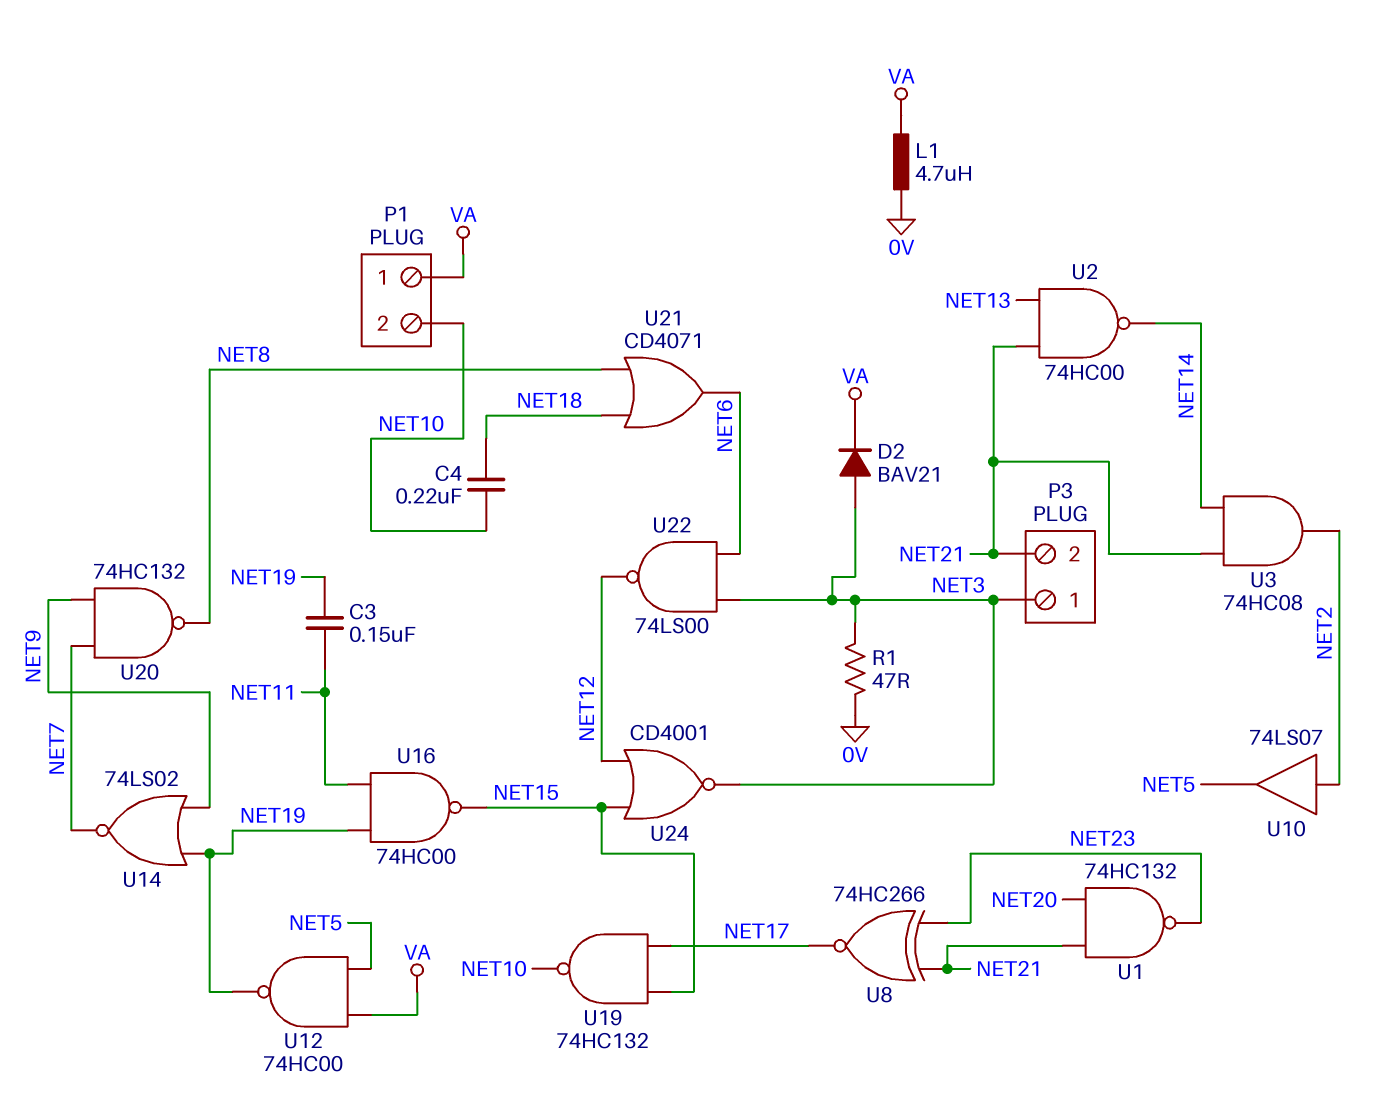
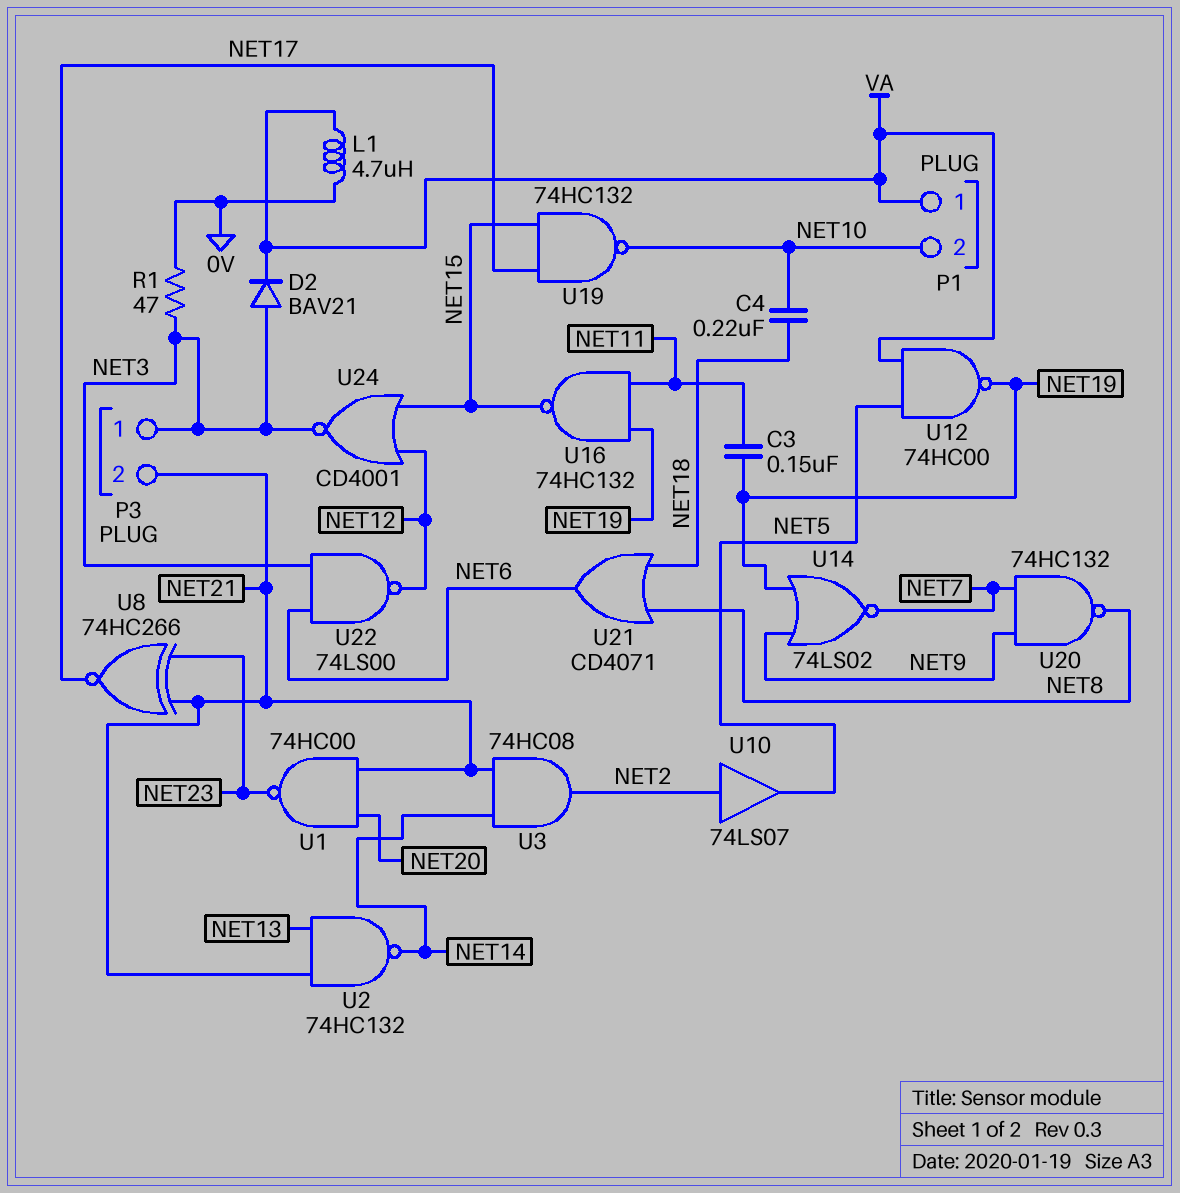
U1: NAND 74HC132 (in NET20, in NET21, out NET23) -> NAND 74HC00 (in NET20, in NET21, out NET23)
U2: NAND 74HC00 (in NET13, in NET21, out NET14) -> NAND 74HC132 (in NET13, in NET21, out NET14)
U16: NAND 74HC00 (in NET11, in NET19, out NET15) -> NAND 74HC132 (in NET11, in NET19, out NET15)

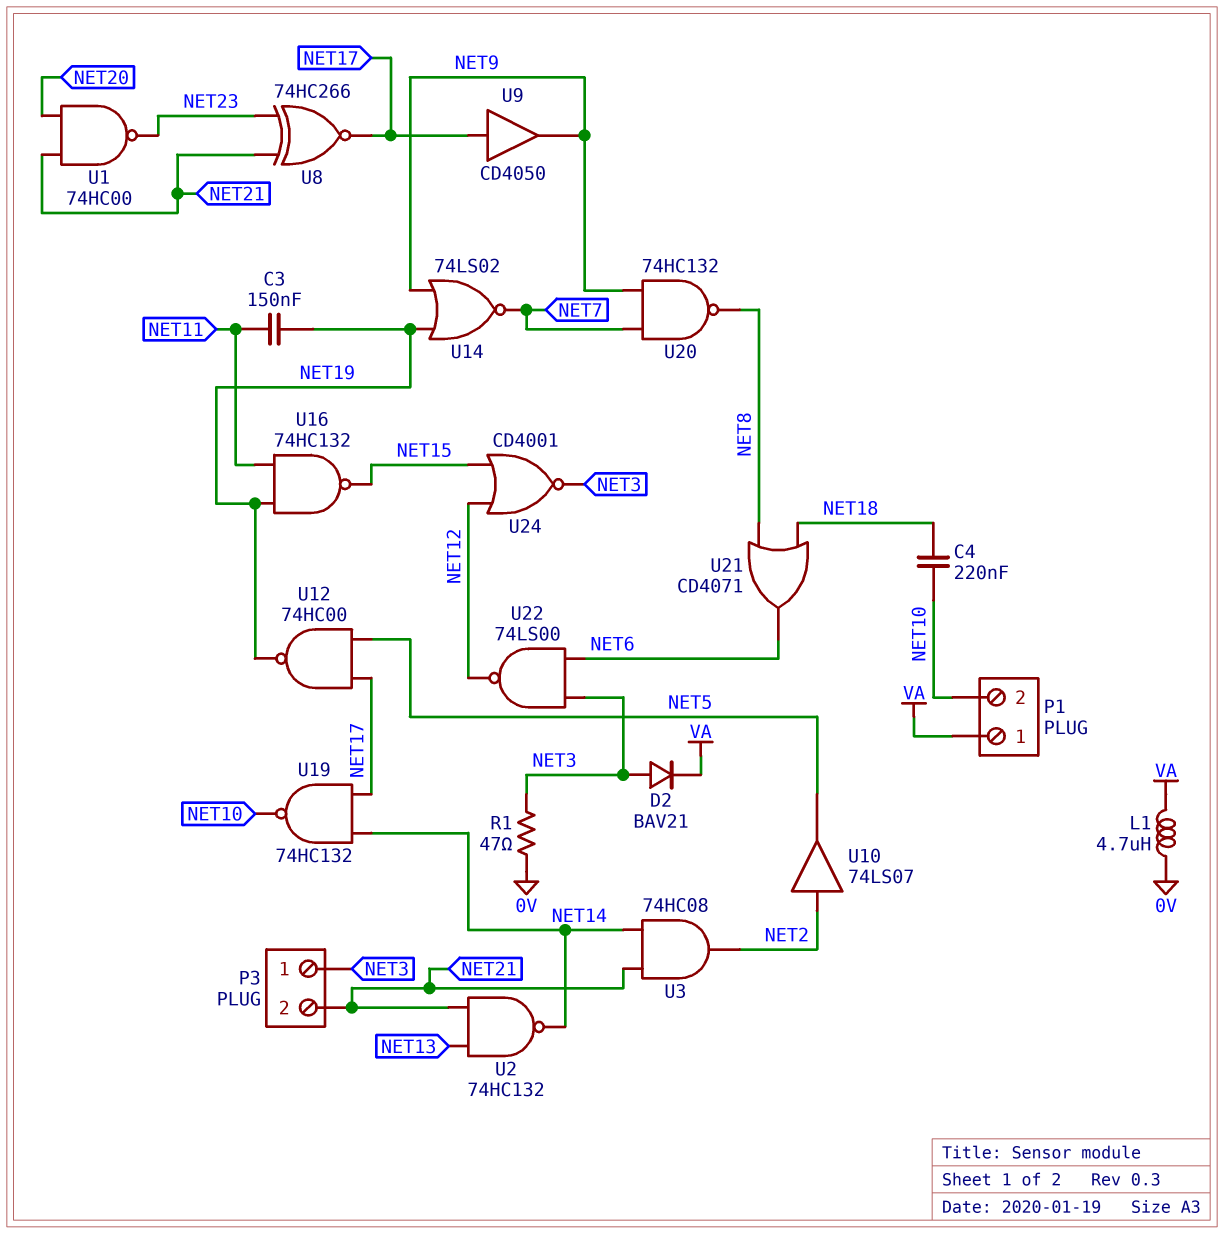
U9: none -> buffer CD4050 (in NET17, out NET9)
U12: NAND 74HC00 (in NET5, in VA, out NET19) -> NAND 74HC00 (in NET5, in NET17, out NET19)
U19: NAND 74HC132 (in NET15, in NET17, out NET10) -> NAND 74HC132 (in NET14, in NET17, out NET10)

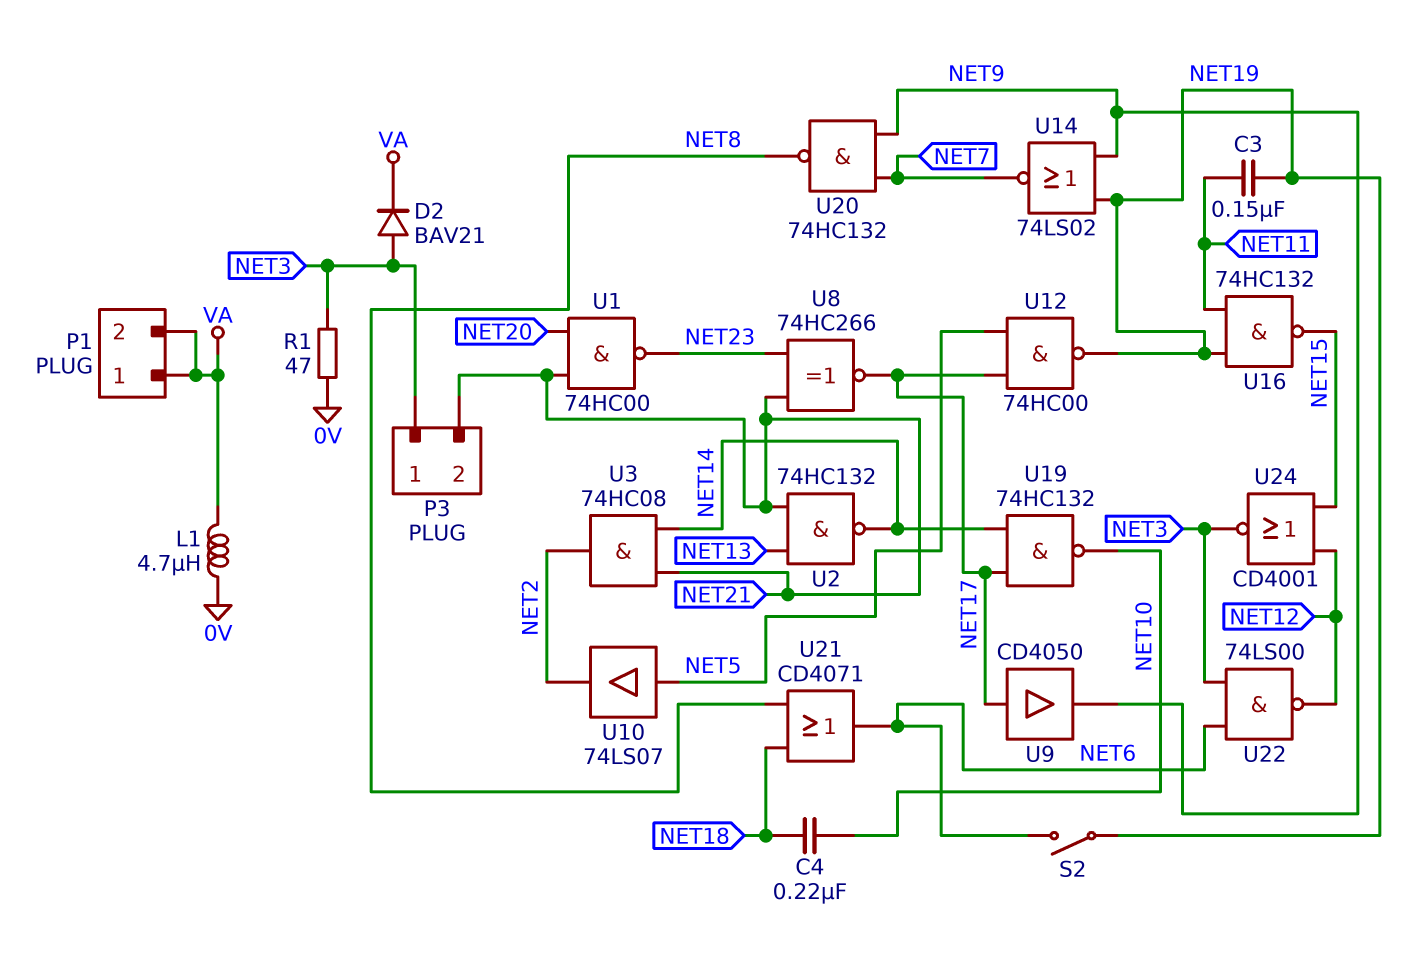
P1 pin 2: NET10 -> VA
S2: none -> switch (NET6, NET19)
U10: buffer 74LS07 (in NET2, out NET5) -> buffer 74LS07 (in NET5, out NET2)

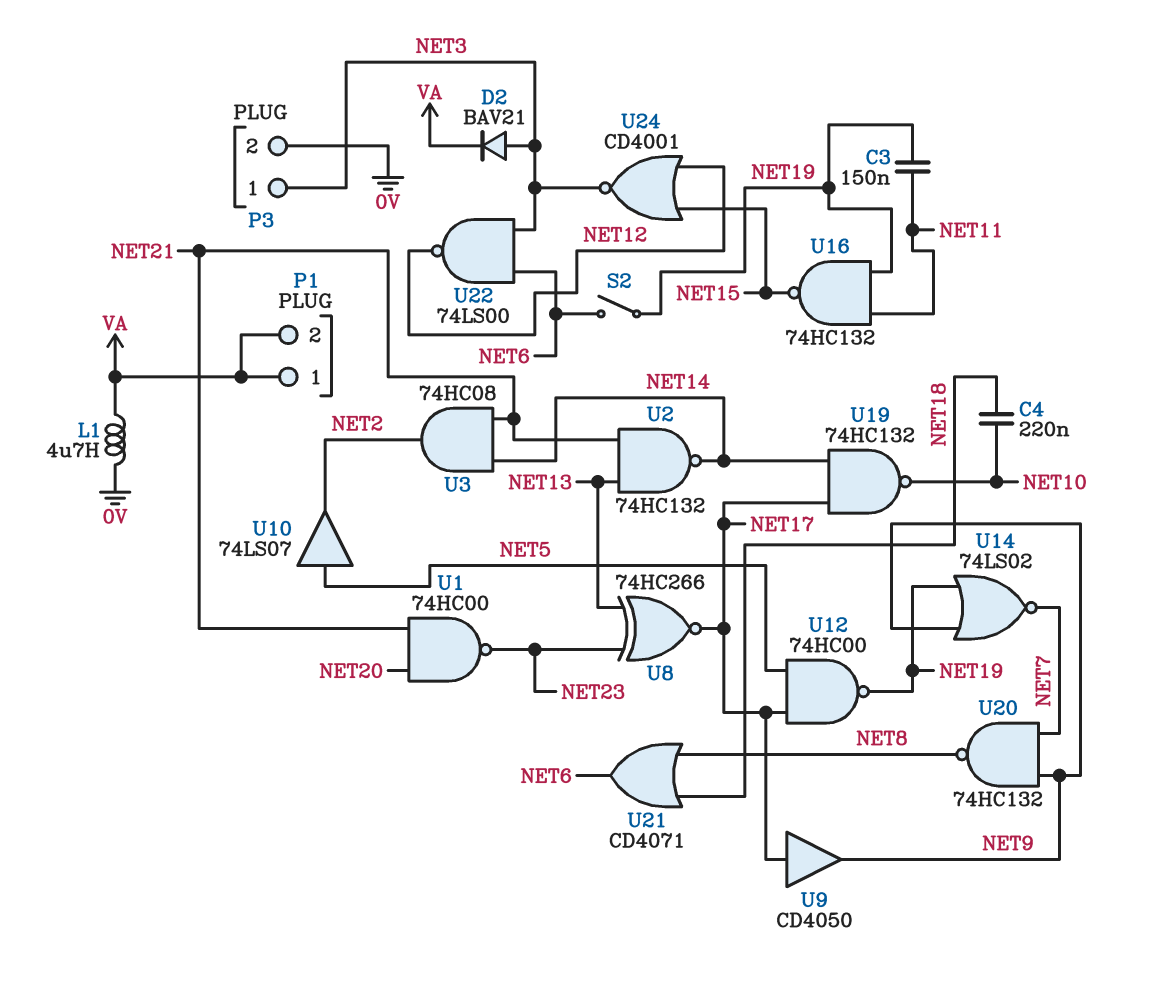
P3 pin 2: NET21 -> 0V
R1: 47 (0V, NET3) -> none
U8: XNOR 74HC266 (in NET21, in NET23, out NET17) -> XNOR 74HC266 (in NET13, in NET23, out NET17)

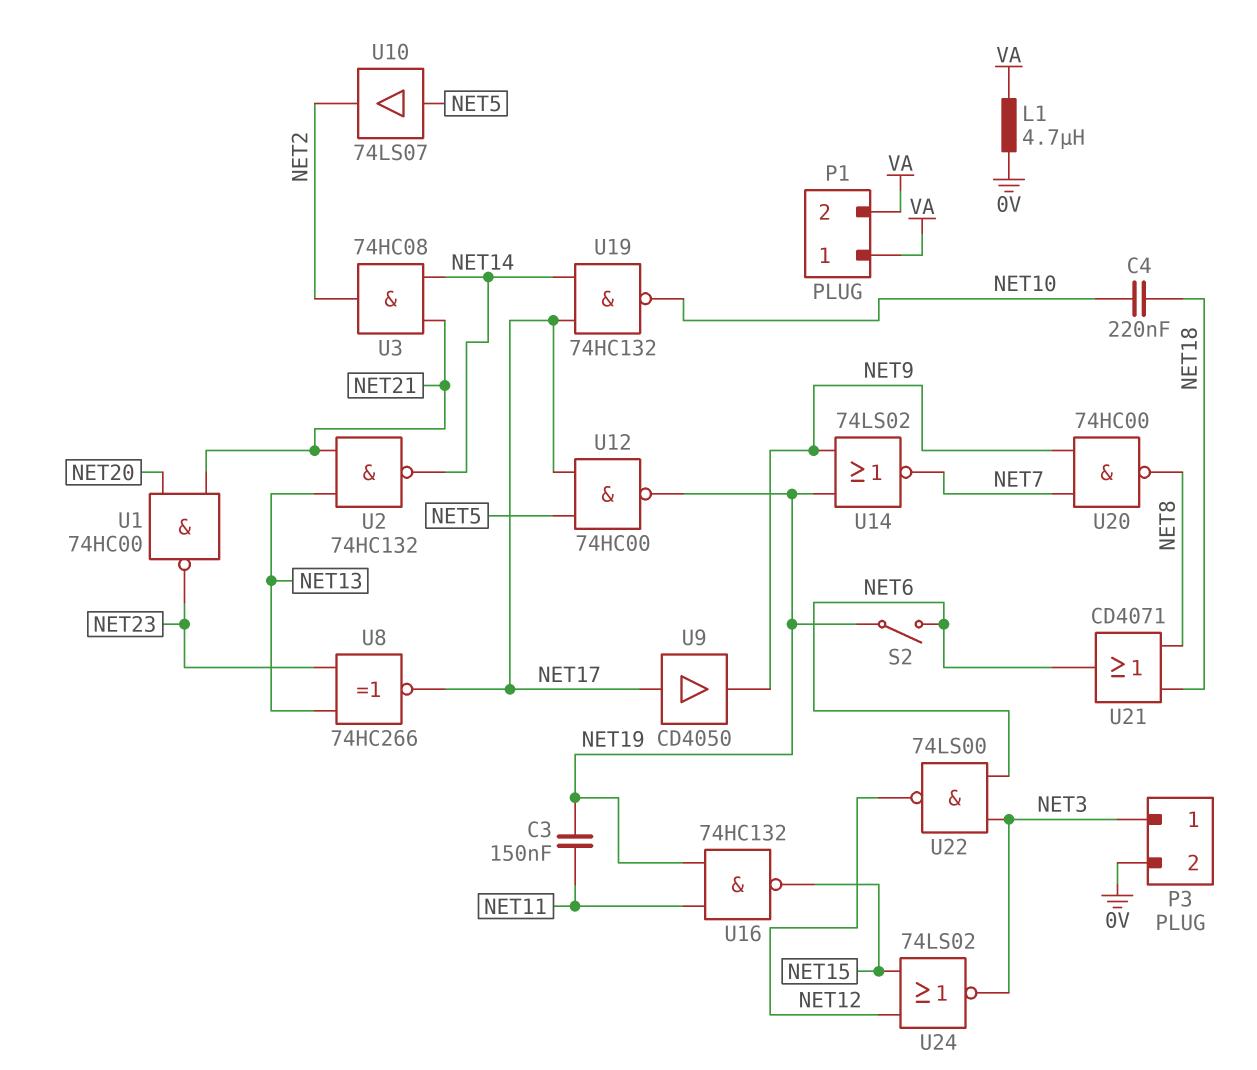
D2: diode BAV21 (A NET3, K VA) -> none
U20: NAND 74HC132 (in NET7, in NET9, out NET8) -> NAND 74HC00 (in NET7, in NET9, out NET8)
U24: NOR CD4001 (in NET12, in NET15, out NET3) -> NOR 74LS02 (in NET12, in NET15, out NET3)

